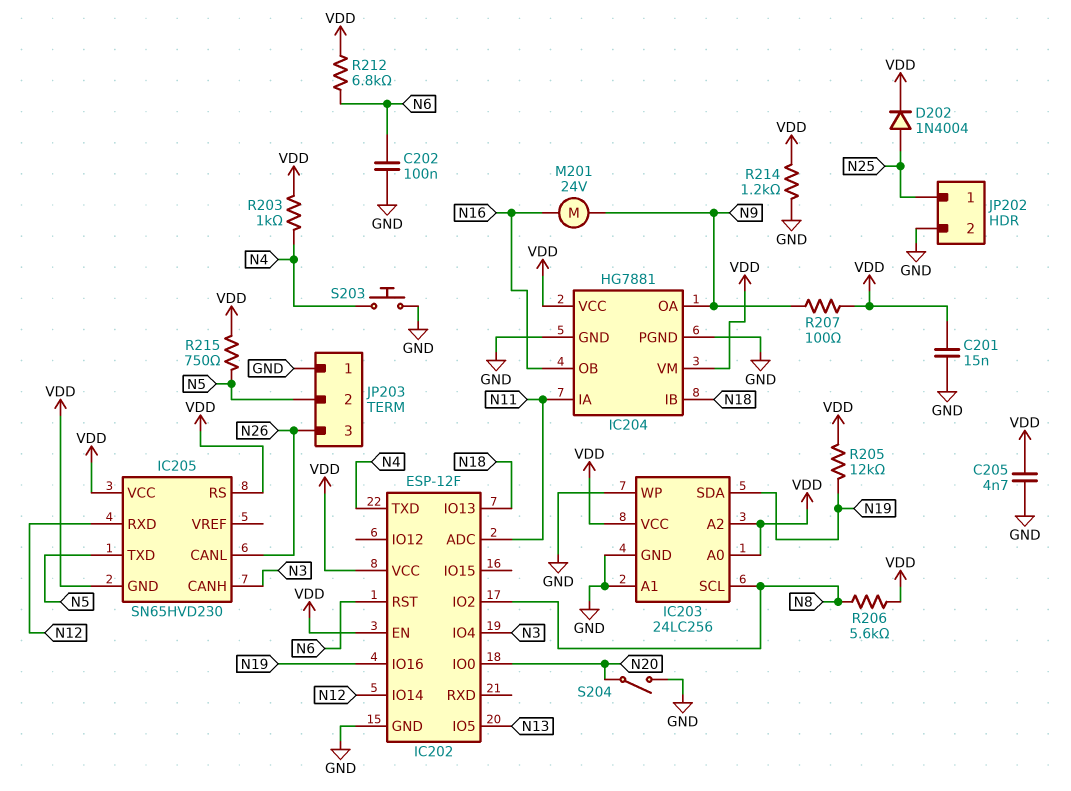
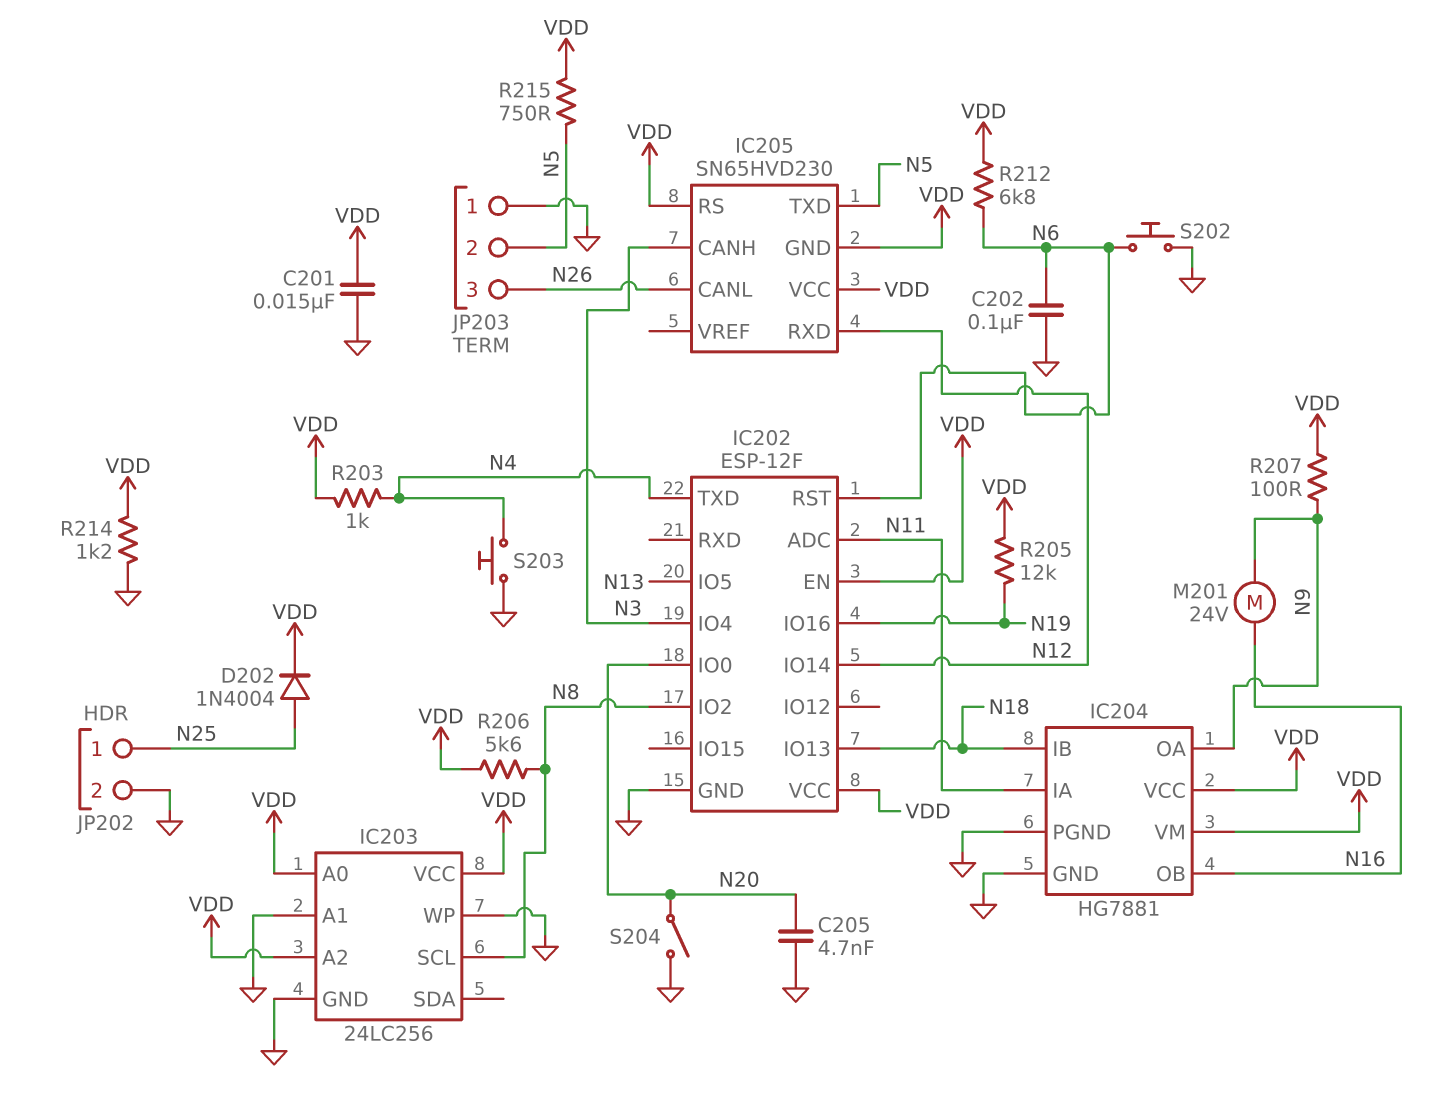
C205: 4.7nF (GND, VDD) -> 4.7nF (GND, N20)
IC203 pin SDA: N19 -> none
S202: none -> button (GND, N6)

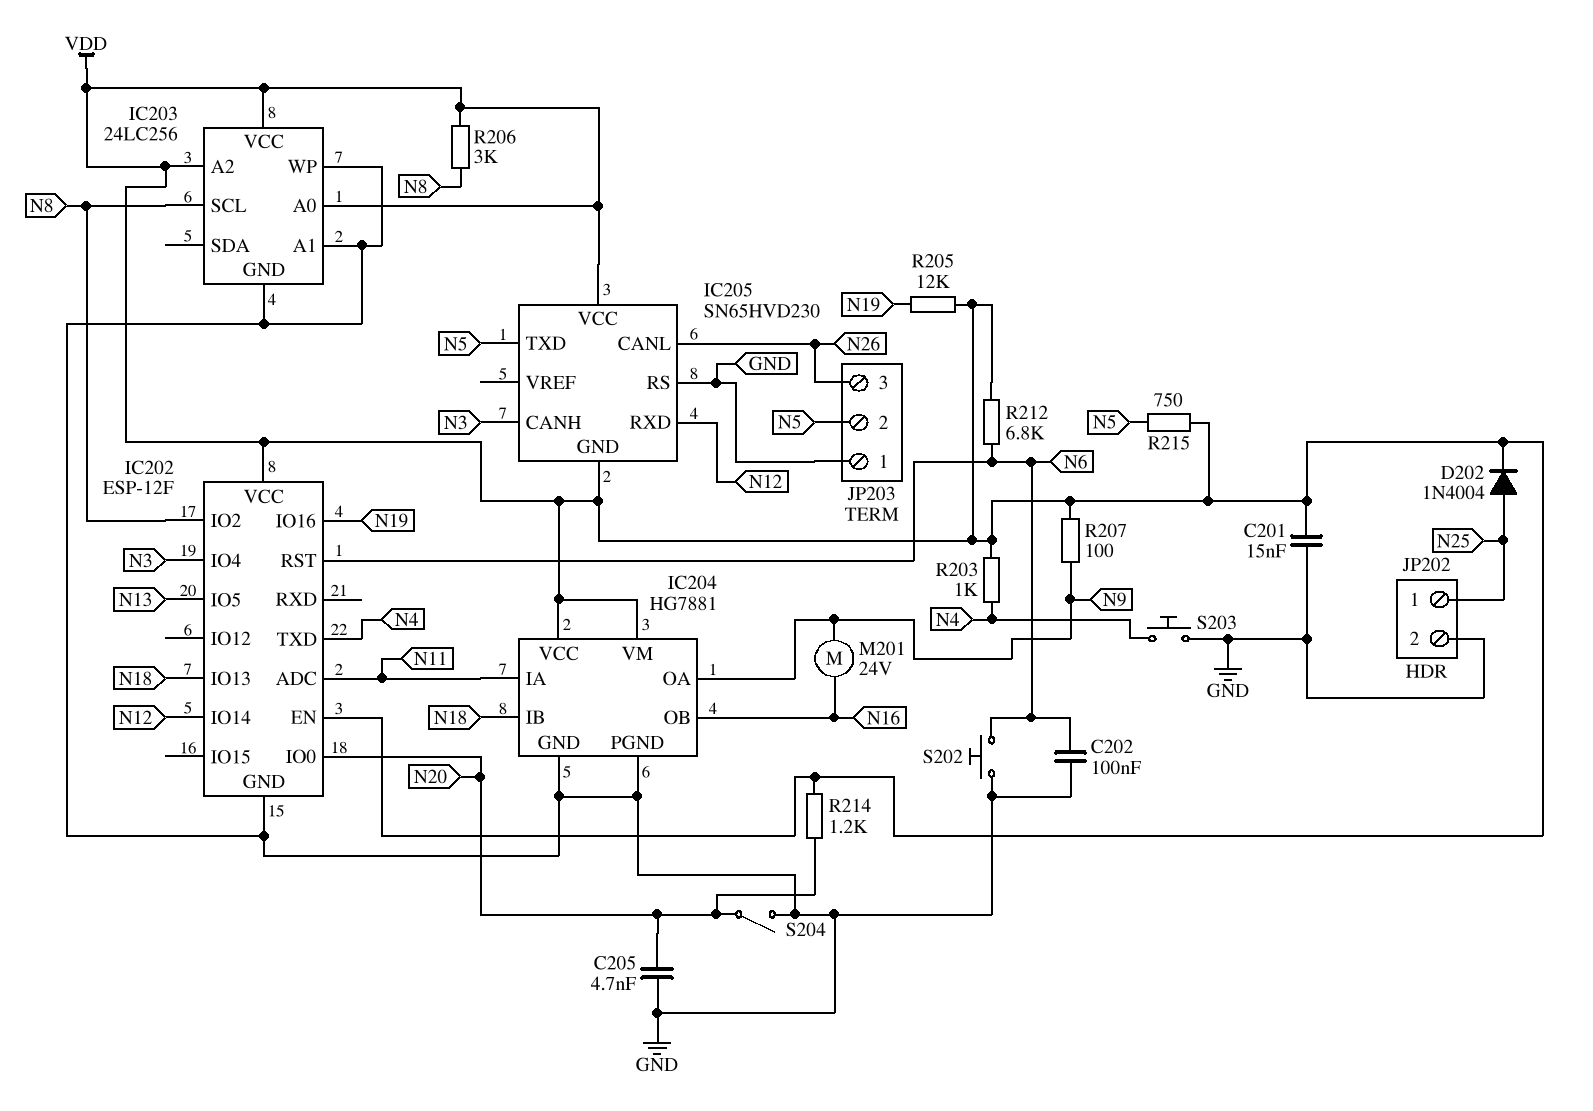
IC205 pin RS: VDD -> GND
R206: 5.6k (N8, VDD) -> 3k (N8, VDD)
R214: 1.2k (GND, VDD) -> 1.2k (N20, VDD)

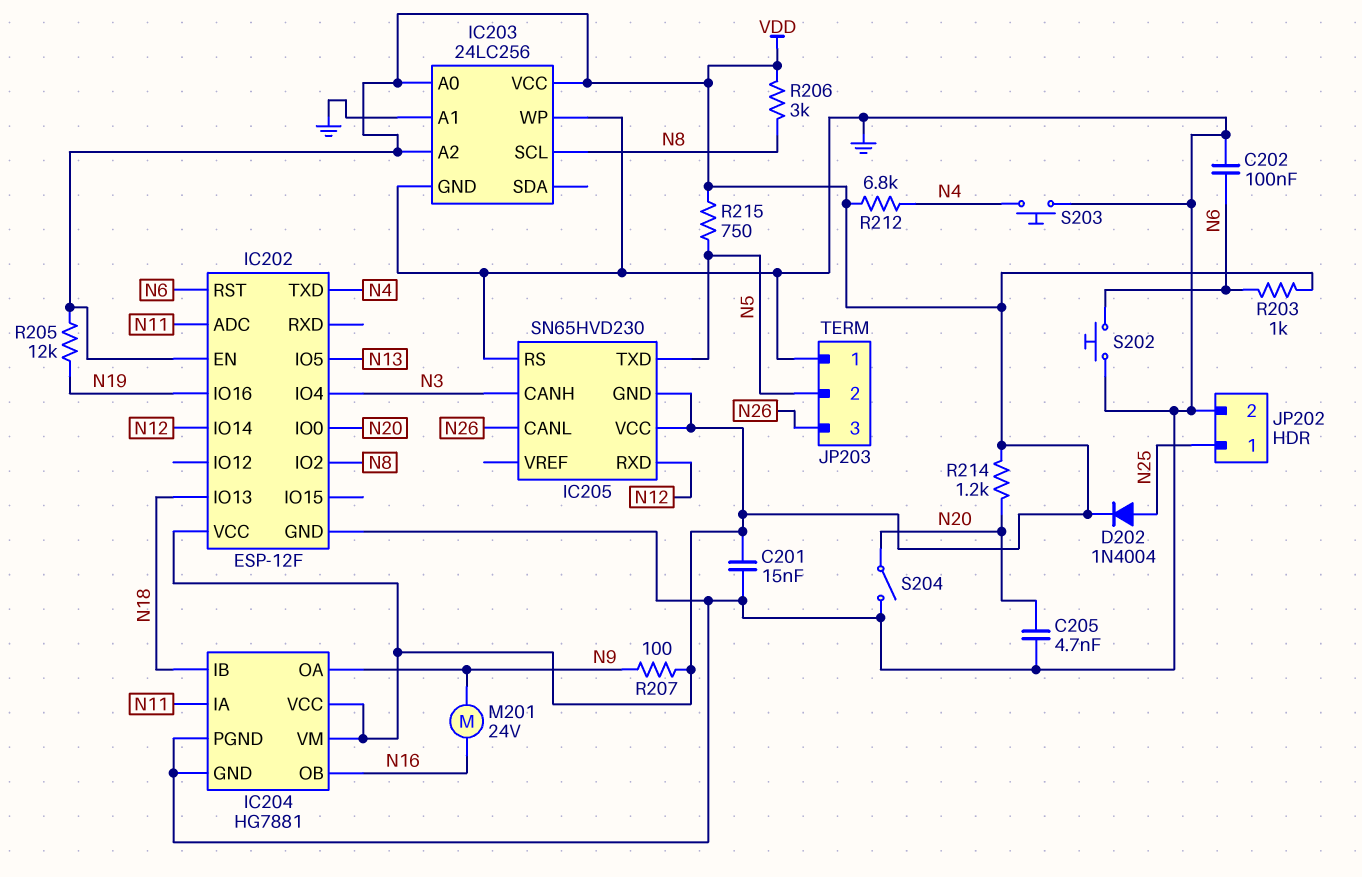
R203: 1k (N4, VDD) -> 1k (N6, VDD)
R212: 6.8k (N6, VDD) -> 6.8k (N4, VDD)

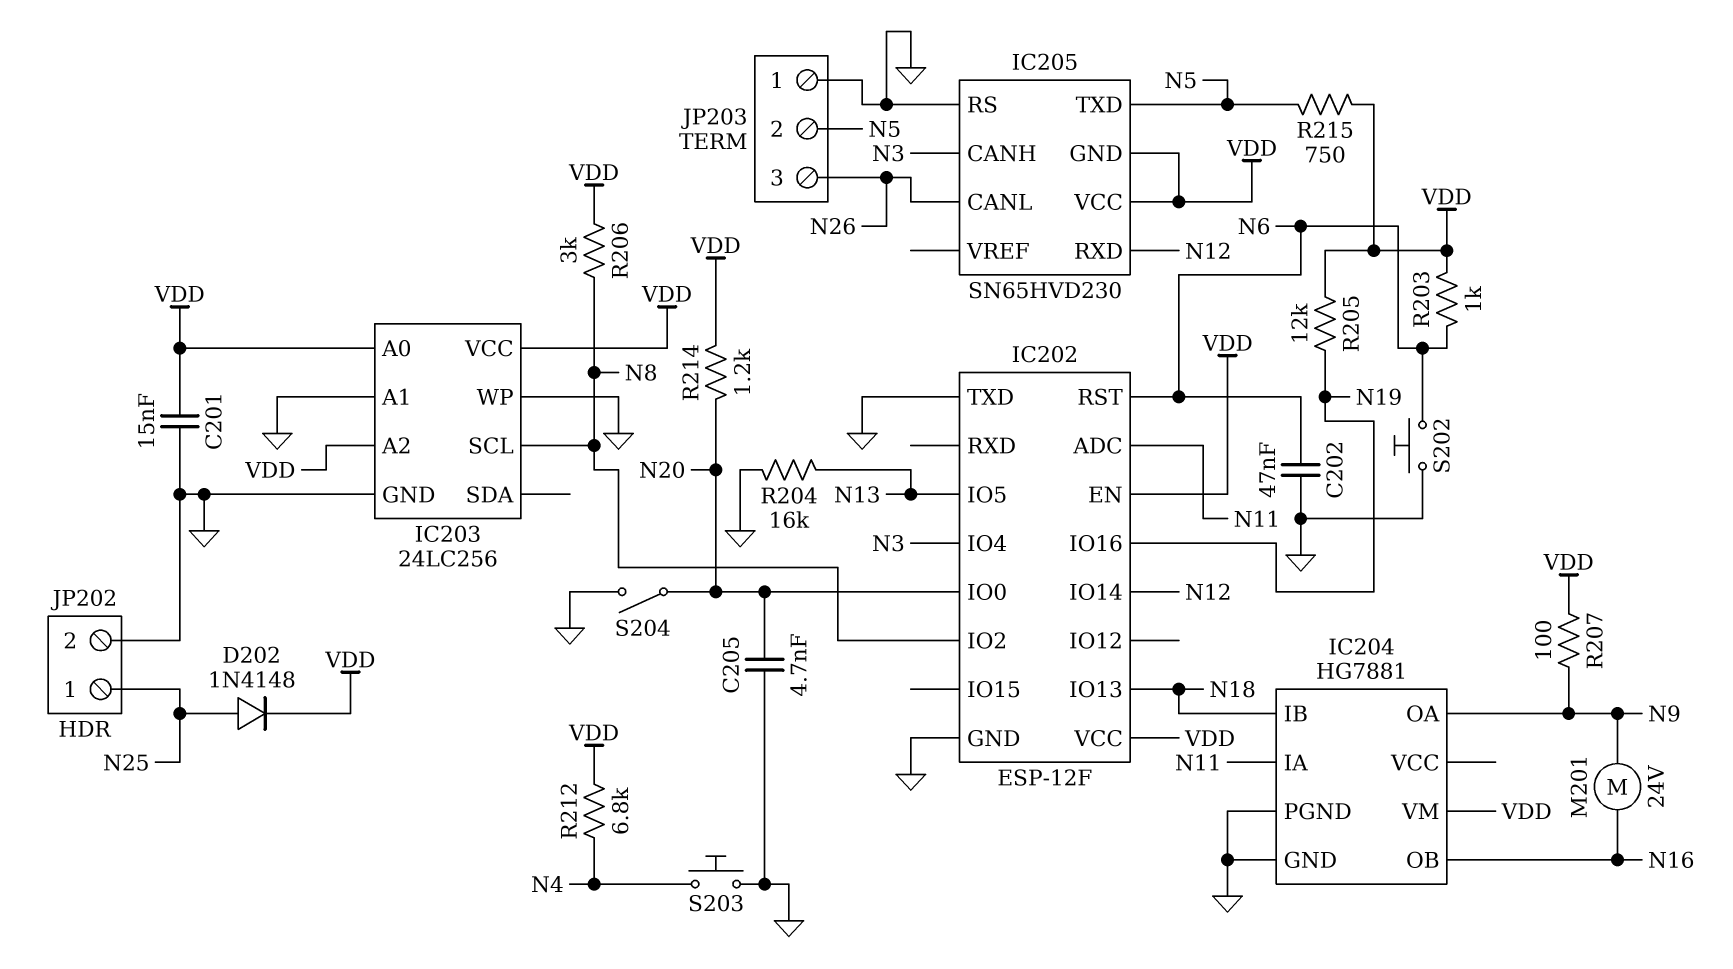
C202: 100nF (GND, N6) -> 47nF (GND, N6)
D202: diode 1N4004 (A N25, K VDD) -> diode 1N4148 (A N25, K VDD)
IC202 pin TXD: N4 -> GND
IC204 pin VCC: VDD -> none
R204: none -> 16k (GND, N13)

